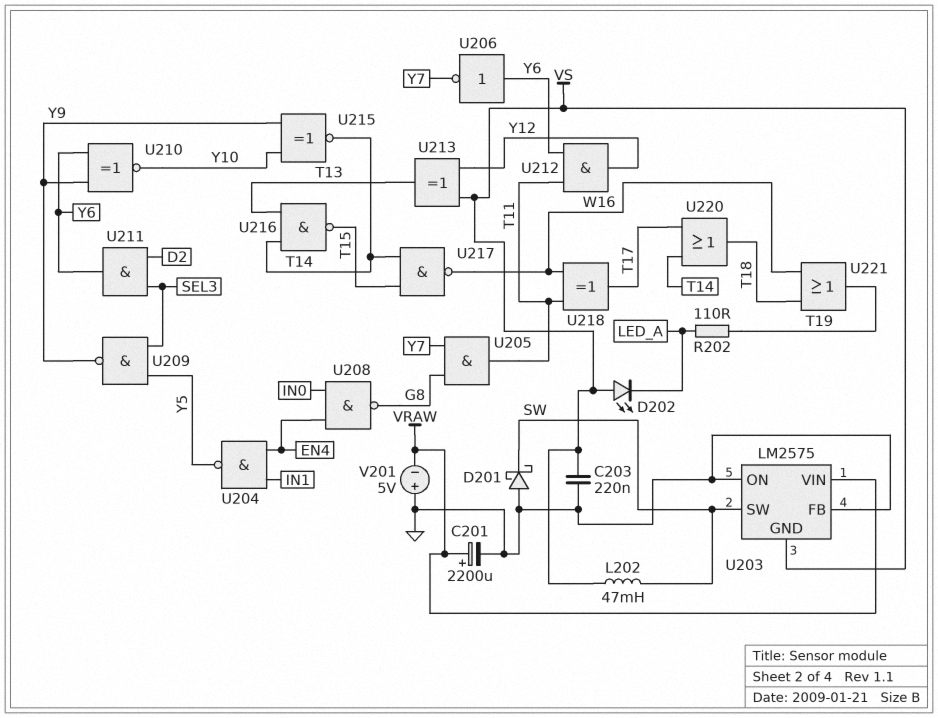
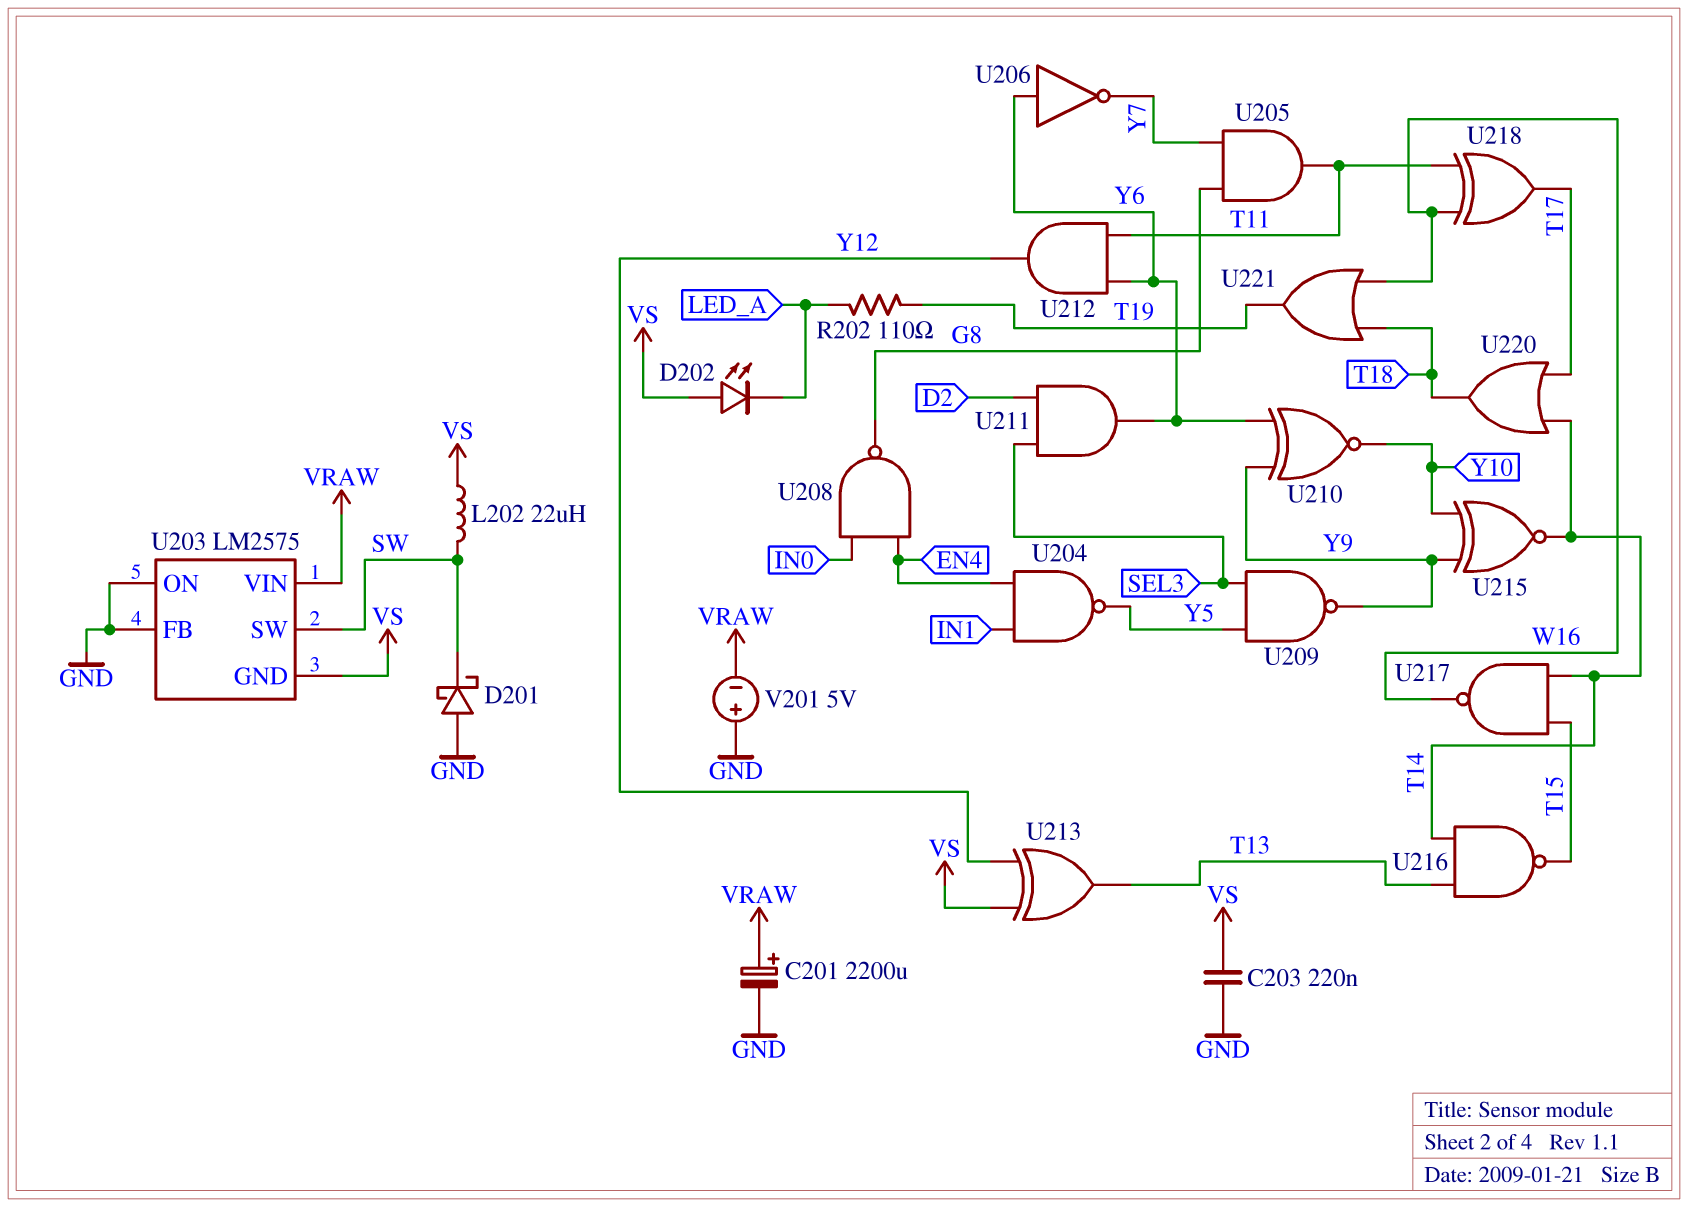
L202: 47mH (SW, VS) -> 22uH (SW, VS)

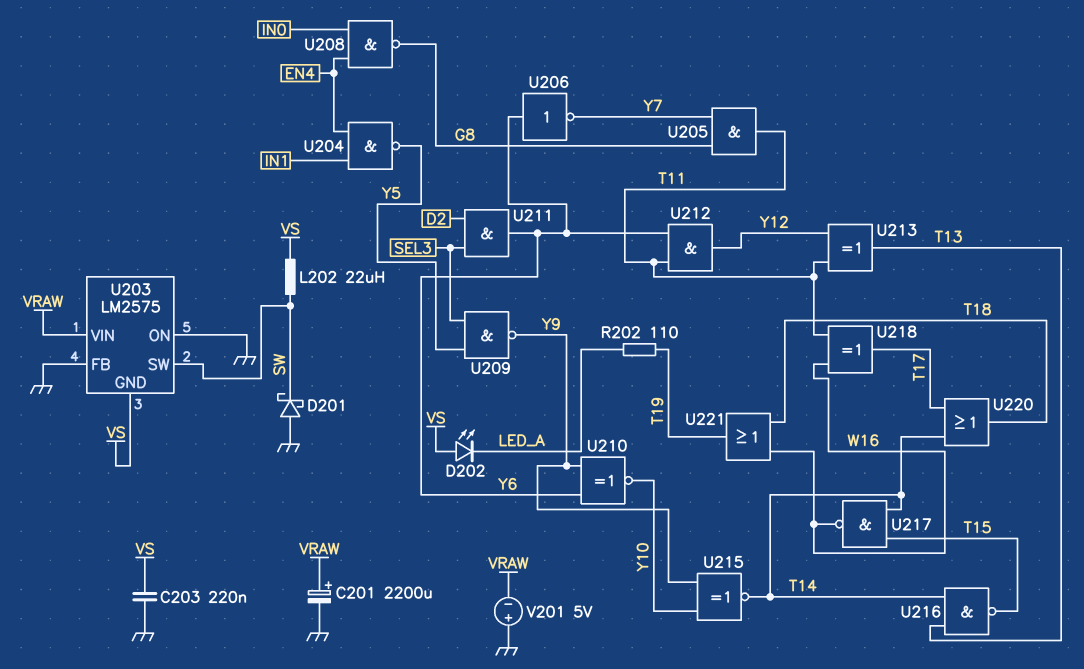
U213: XOR (in VS, in Y12, out T13) -> XOR (in T11, in Y12, out T13)

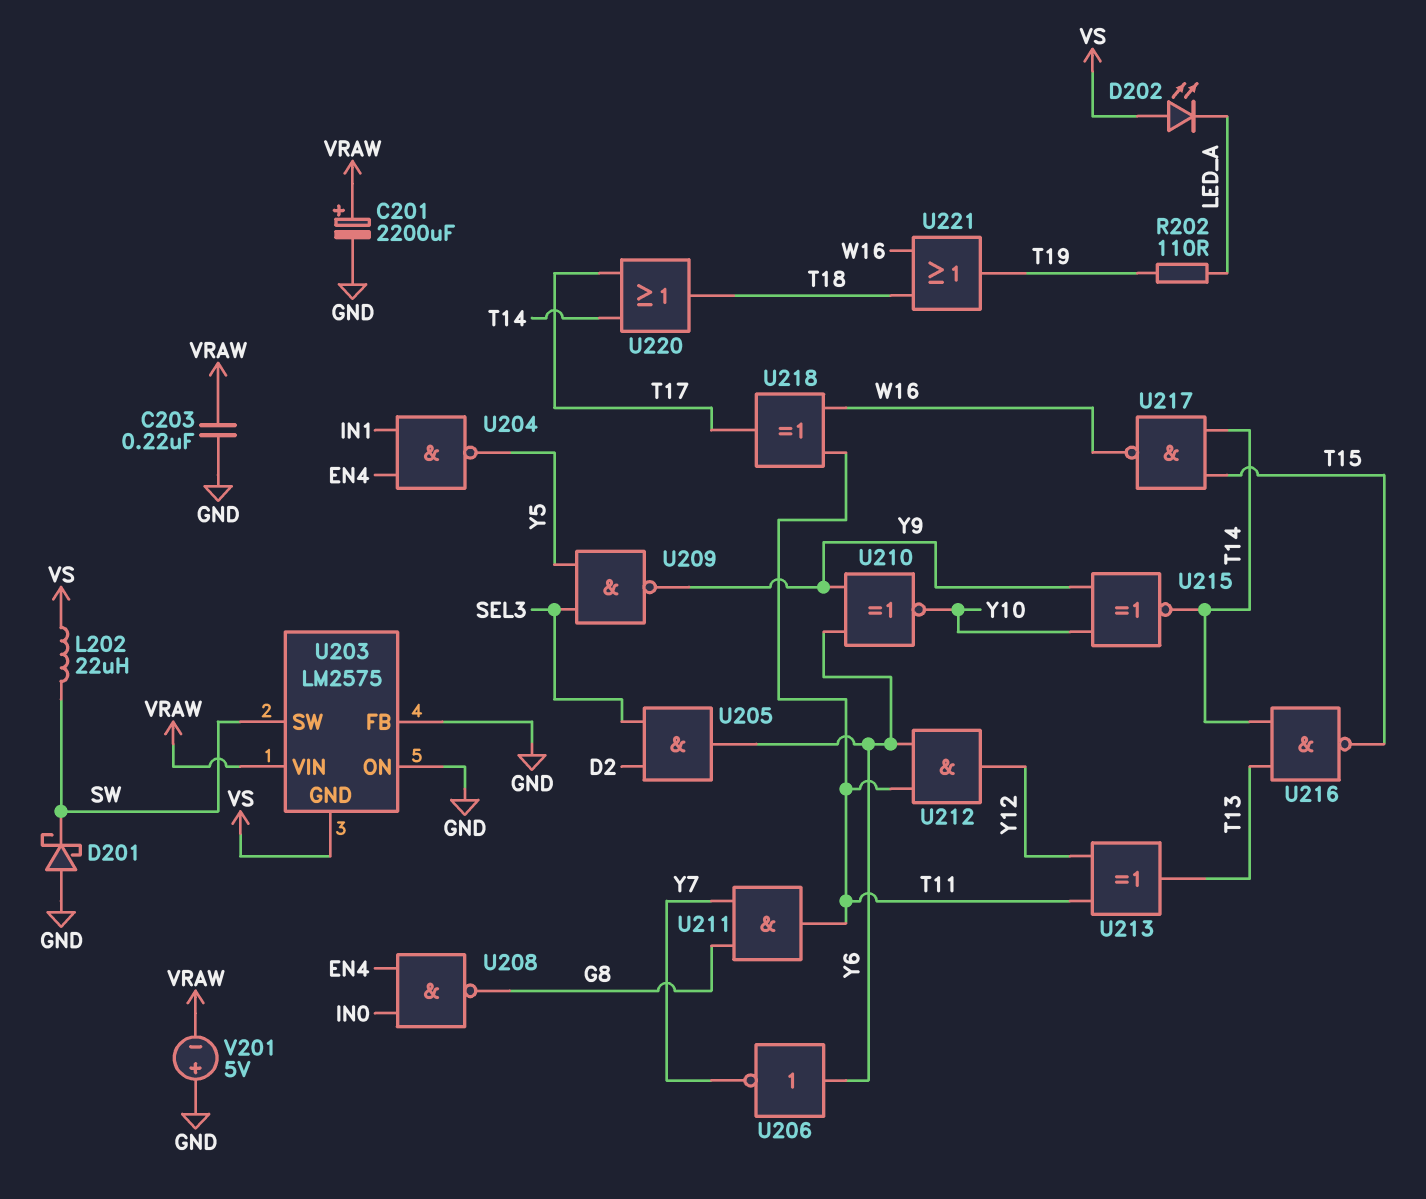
C203: 220nF (GND, VS) -> 220nF (GND, VRAW)
U205: AND (in G8, in Y7, out T11) -> AND (in D2, in SEL3, out Y6)
U211: AND (in D2, in SEL3, out Y6) -> AND (in G8, in Y7, out T11)

